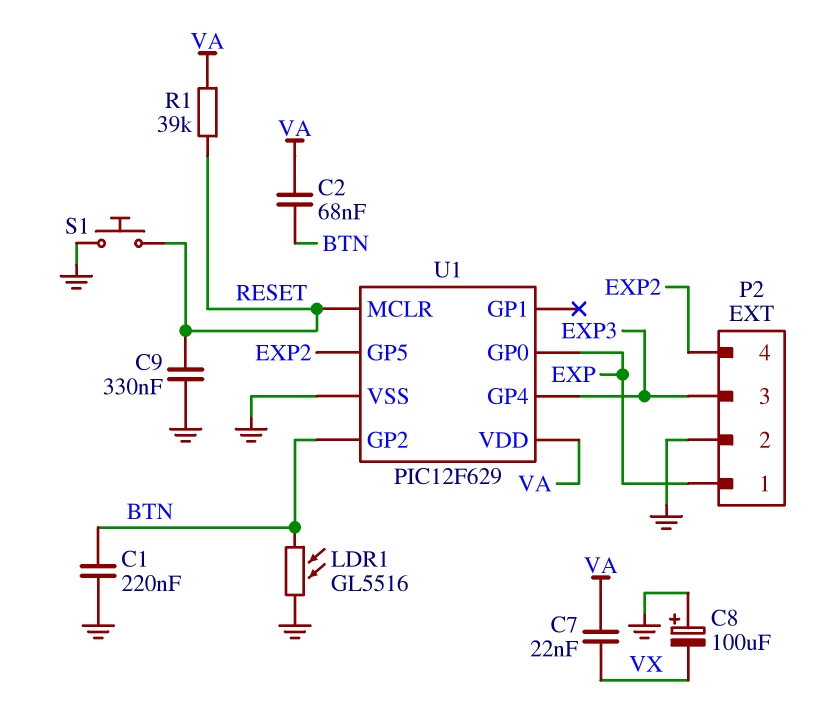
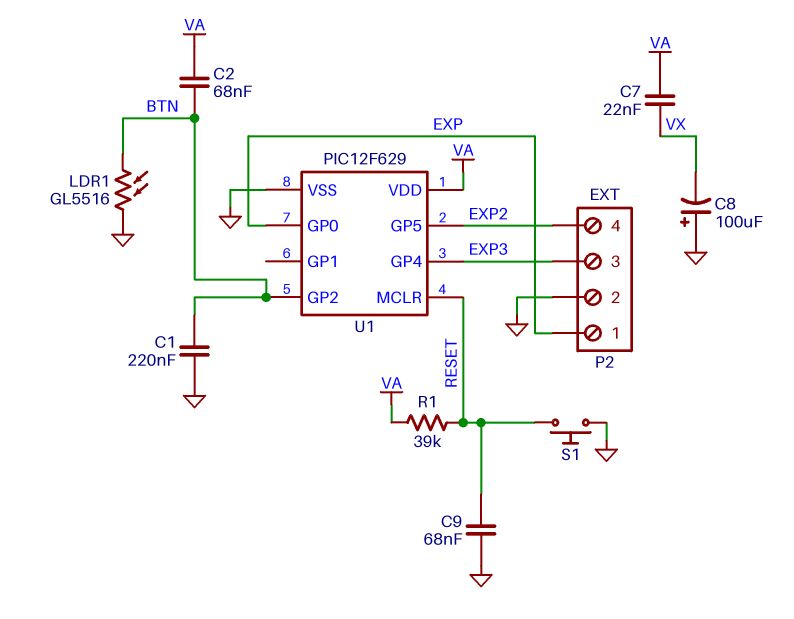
C9: 330nF (GND, RESET) -> 68nF (GND, RESET)

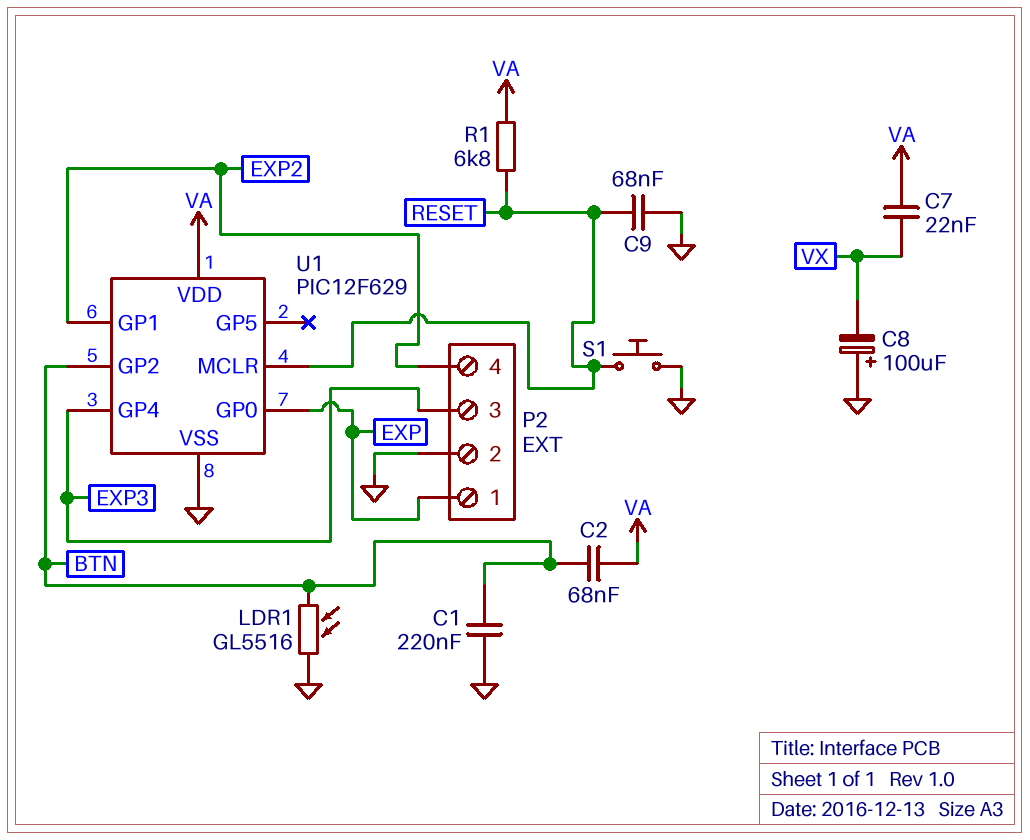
R1: 39k (RESET, VA) -> 6.8k (RESET, VA)
U1 pin GP1: none -> EXP2
U1 pin GP5: EXP2 -> none

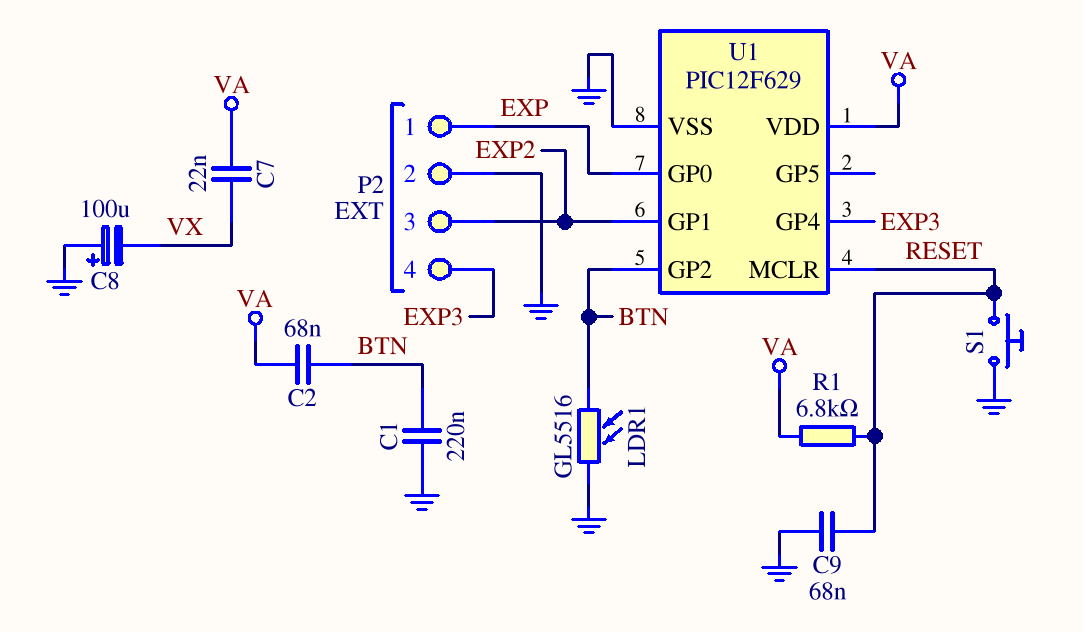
P2 pin 3: EXP3 -> EXP2
P2 pin 4: EXP2 -> EXP3

